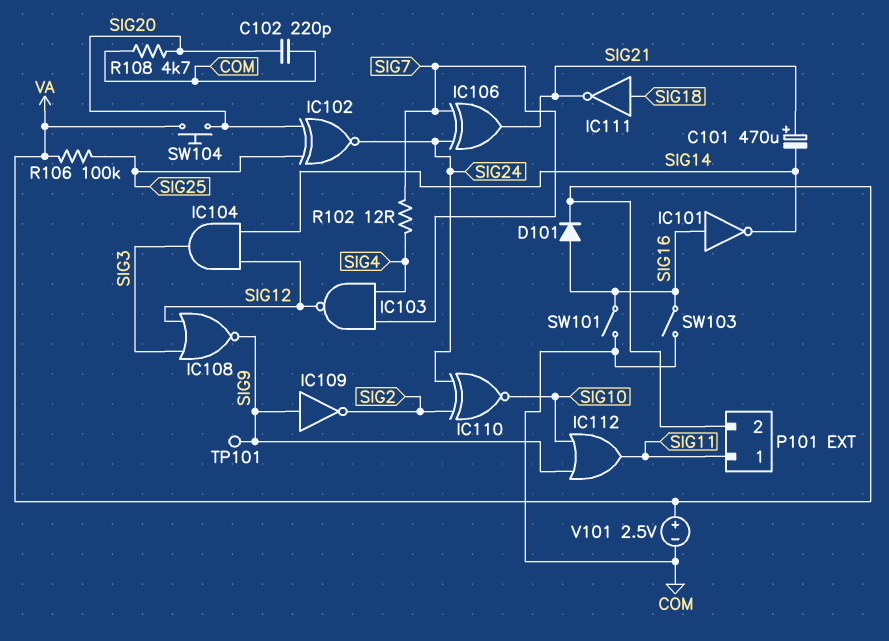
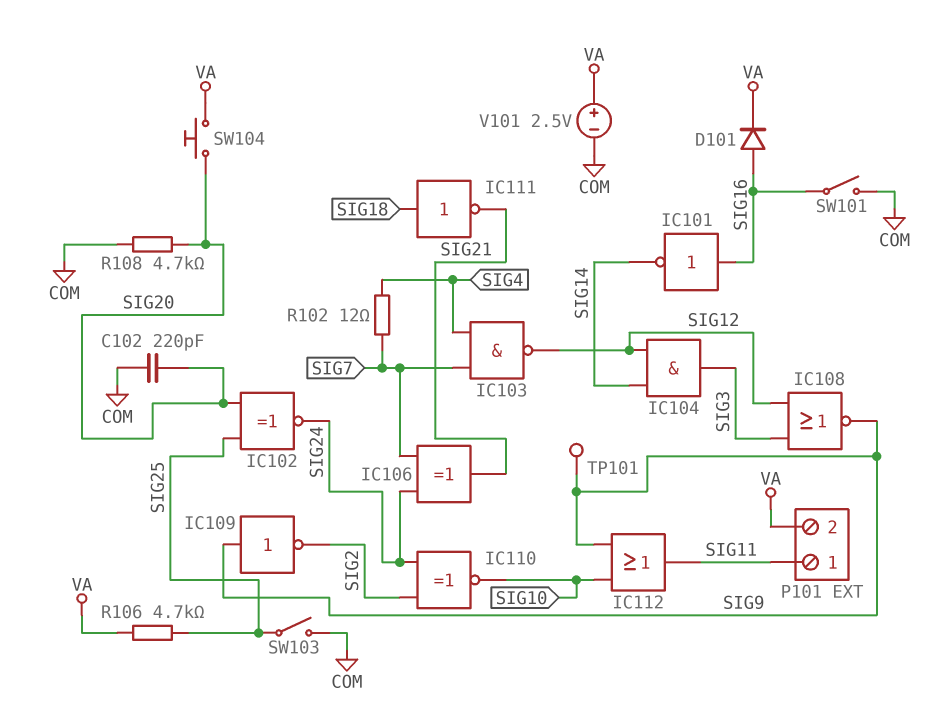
C101: 470uF (plus SIG21, minus SIG14) -> none
R106: 100k (SIG25, VA) -> 4.7k (SIG25, VA)
SW103: switch (COM, SIG16) -> switch (COM, SIG25)

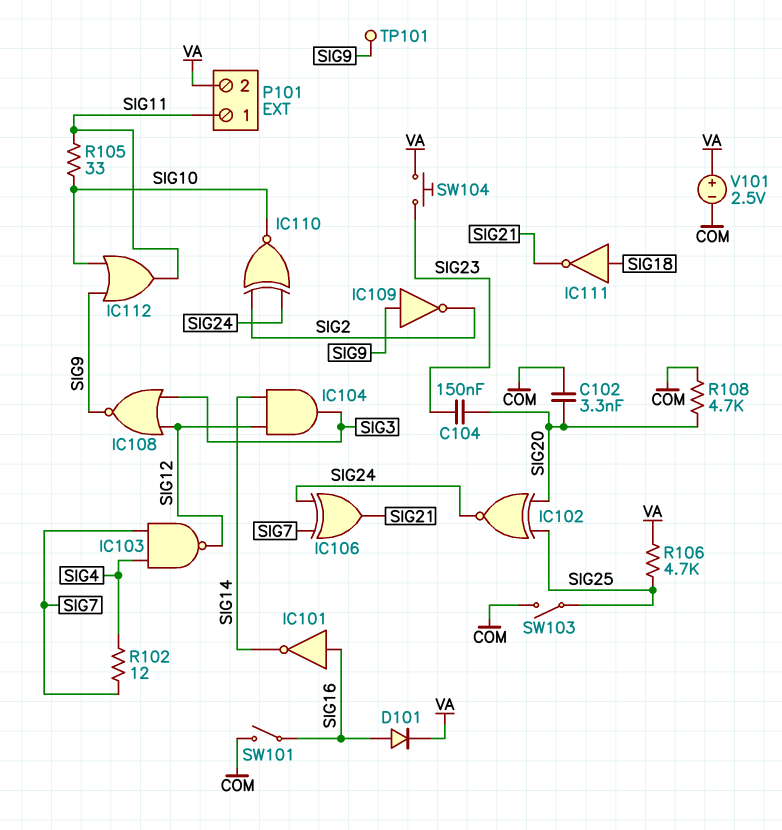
C102: 220pF (COM, SIG20) -> 3.3nF (COM, SIG20)
C104: none -> 150nF (SIG20, SIG23)
R105: none -> 33 (SIG10, SIG11)
SW104: button (SIG20, VA) -> button (SIG23, VA)

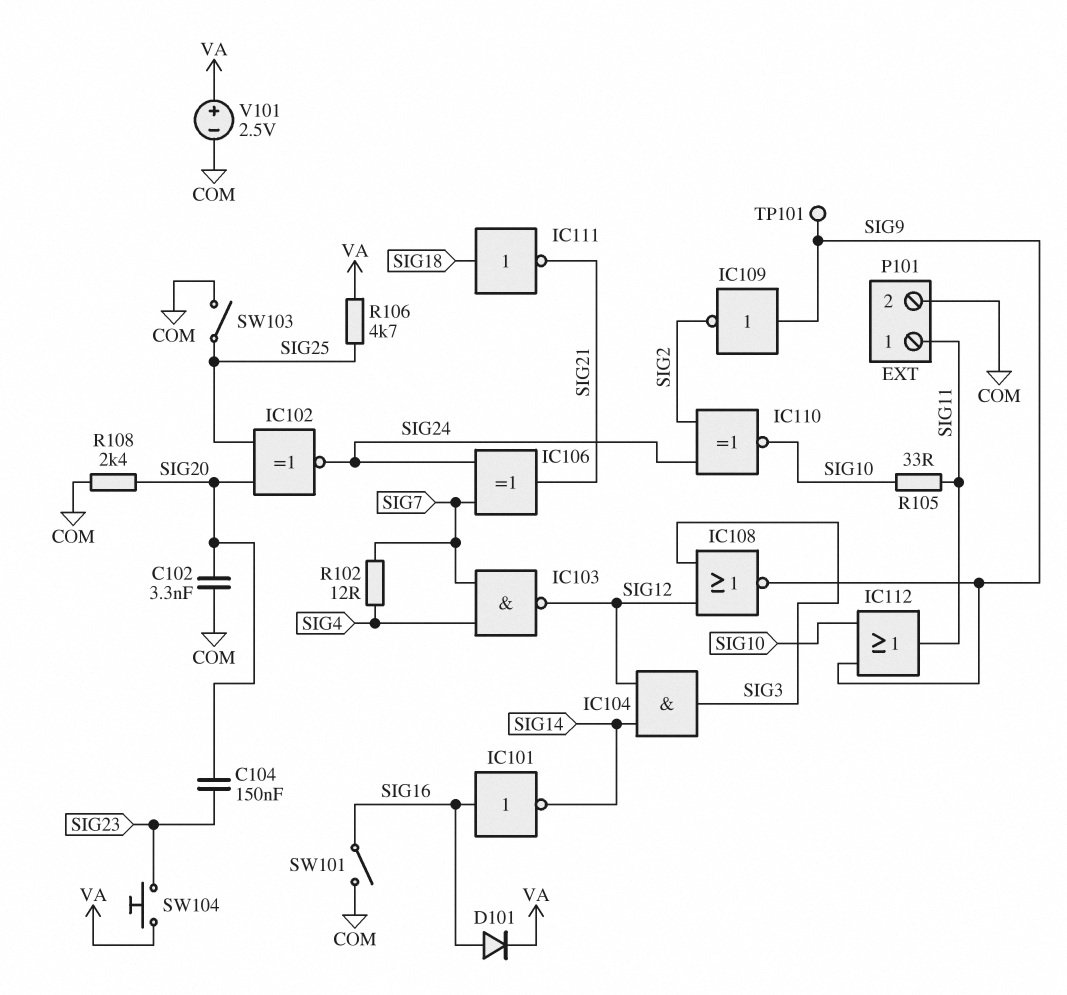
P101 pin 2: VA -> COM
R108: 4.7k (COM, SIG20) -> 2.4k (COM, SIG20)

